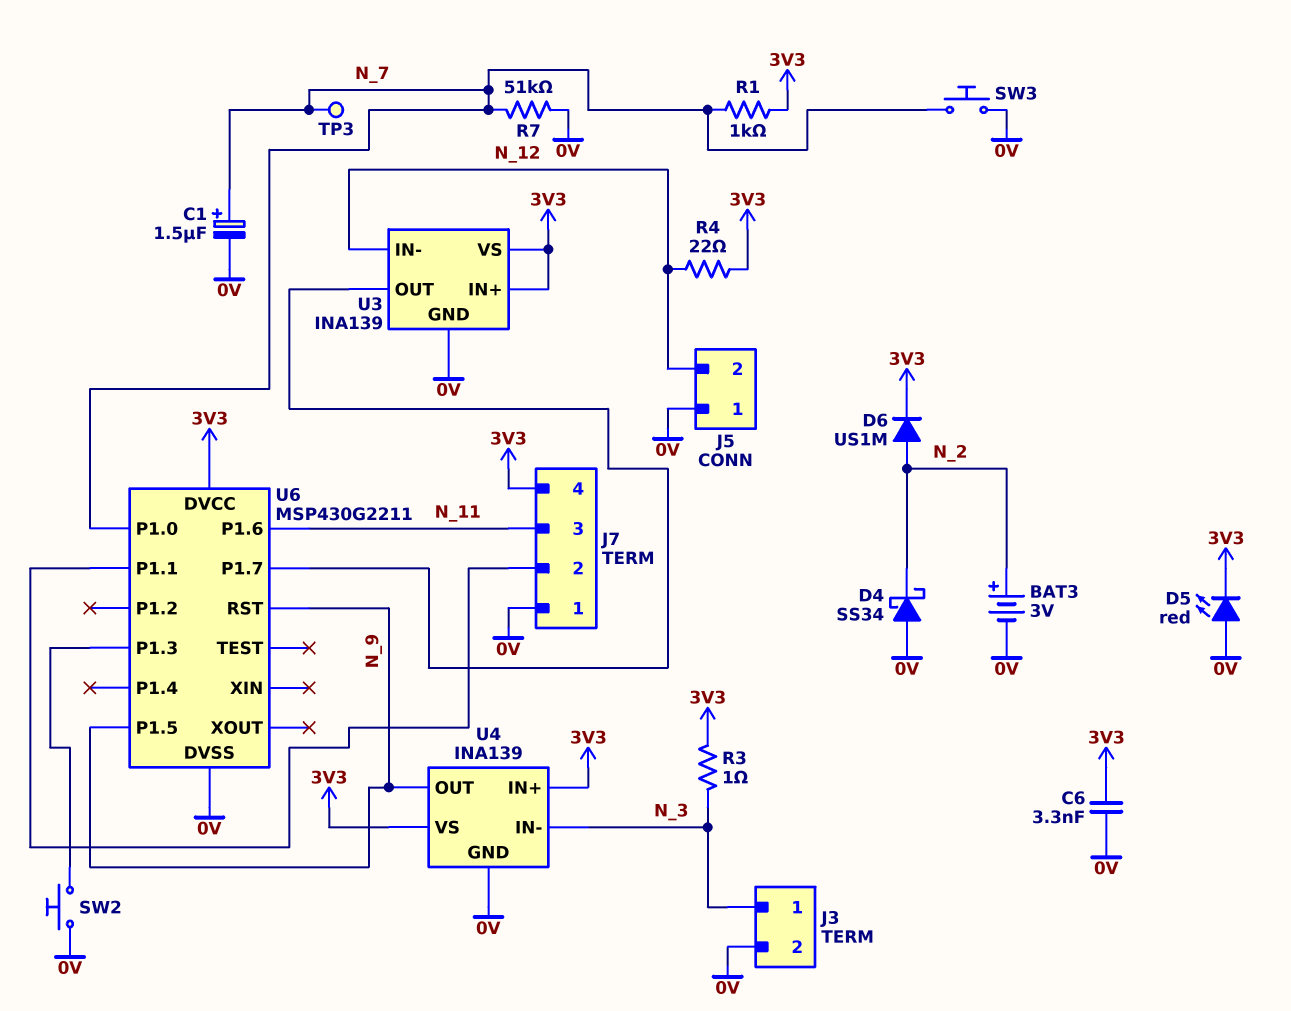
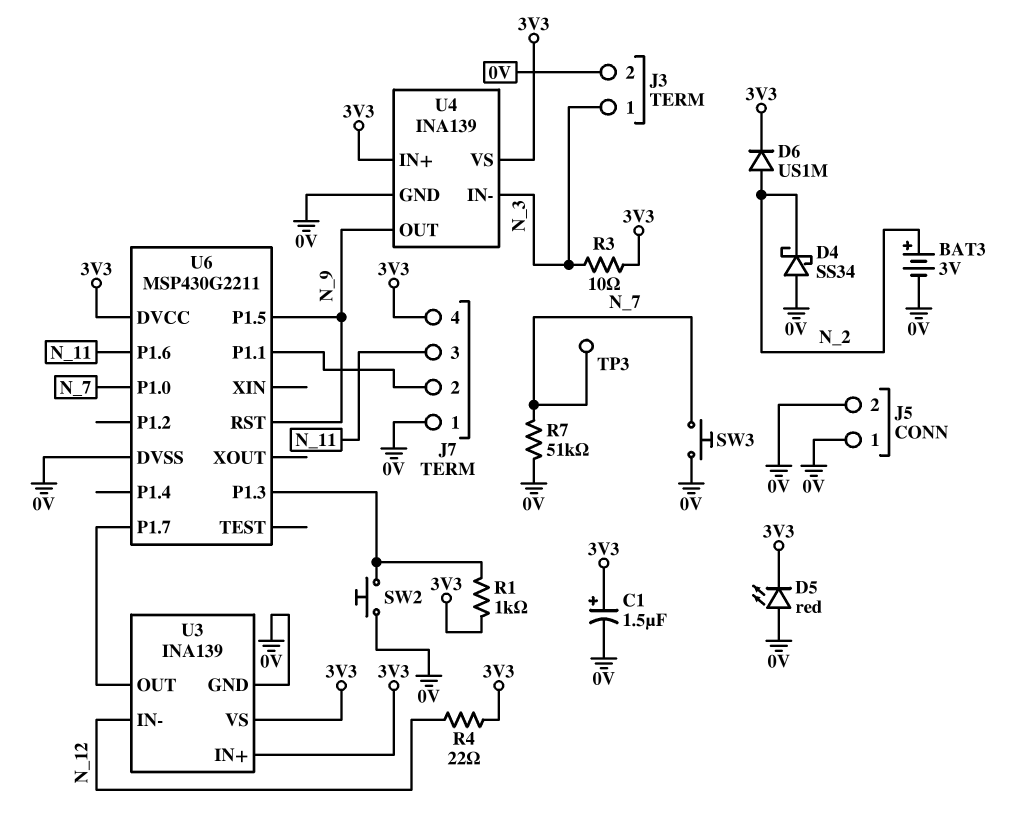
C1: 1.5uF (plus N_7, minus 0V) -> 1.5uF (plus 3V3, minus 0V)
C6: 3.3nF (0V, 3V3) -> none
J5 pin 2: N_12 -> 0V
R1: 1k (3V3, N_7) -> 1k (3V3, U6/P1.3)
R3: 1 (3V3, N_3) -> 10 (3V3, N_3)

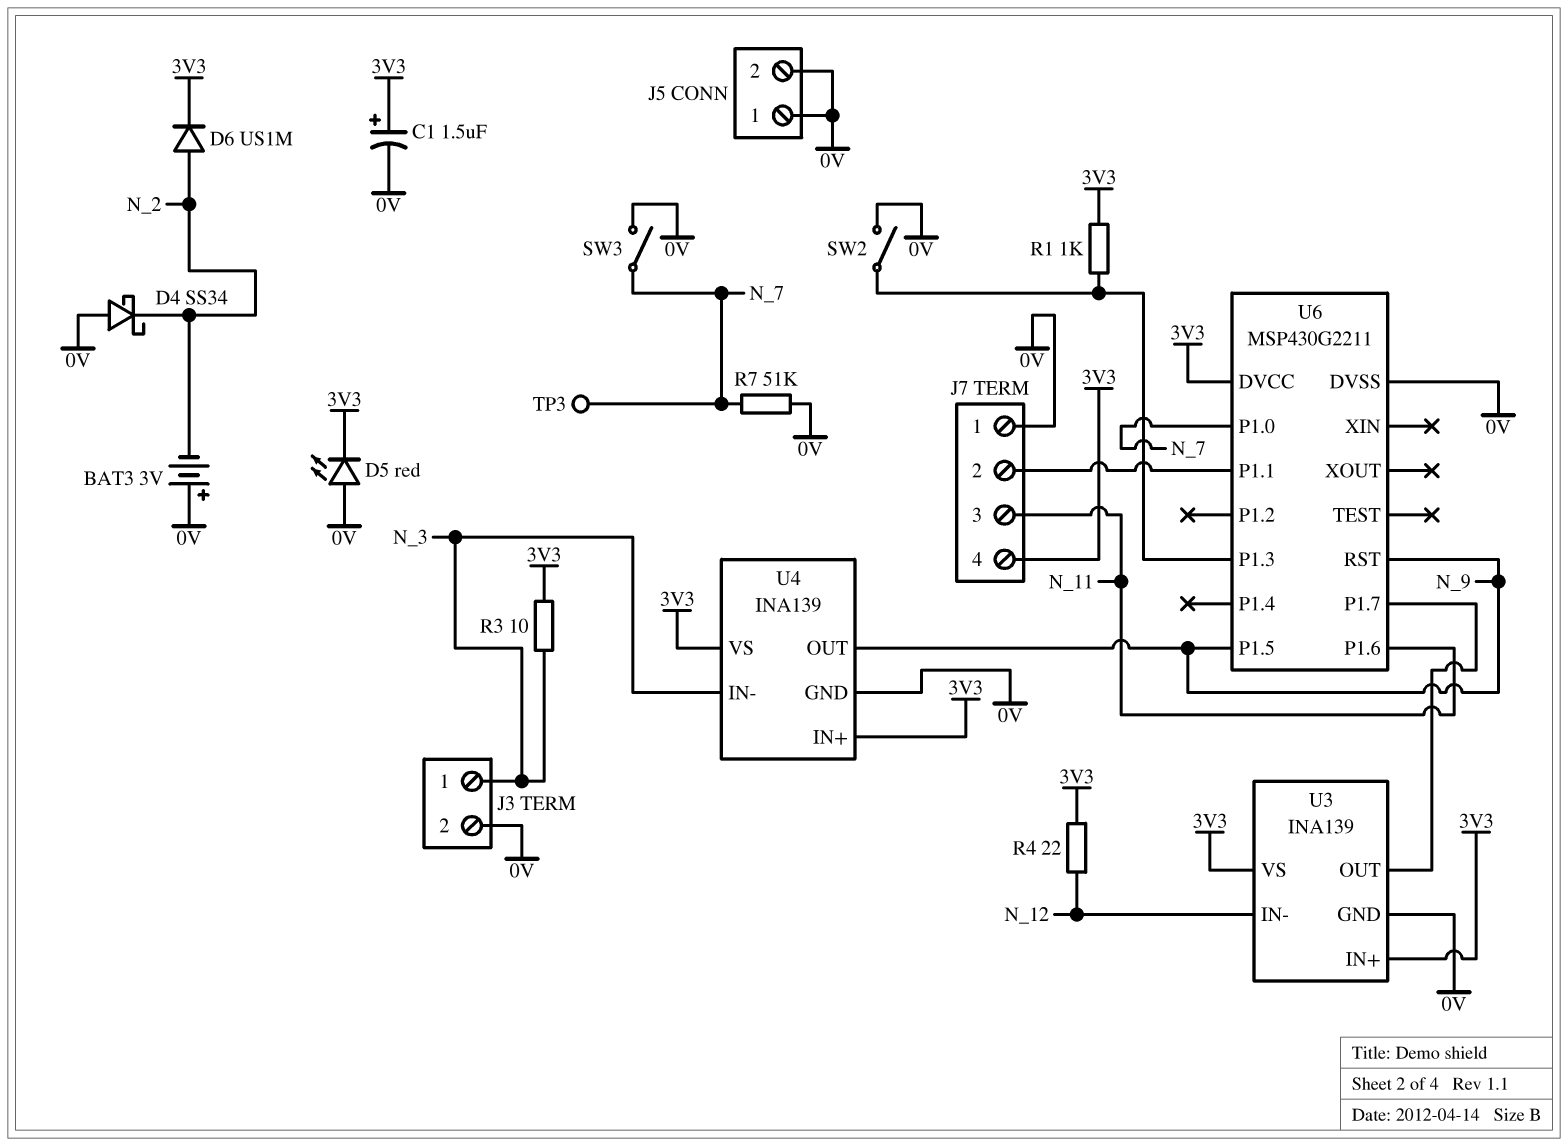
BAT3: 3V (plus N_2, minus 0V) -> 3V (plus 0V, minus N_2)
SW2: button (0V, U6/P1.3) -> switch (0V, U6/P1.3)
SW3: button (0V, N_7) -> switch (0V, N_7)

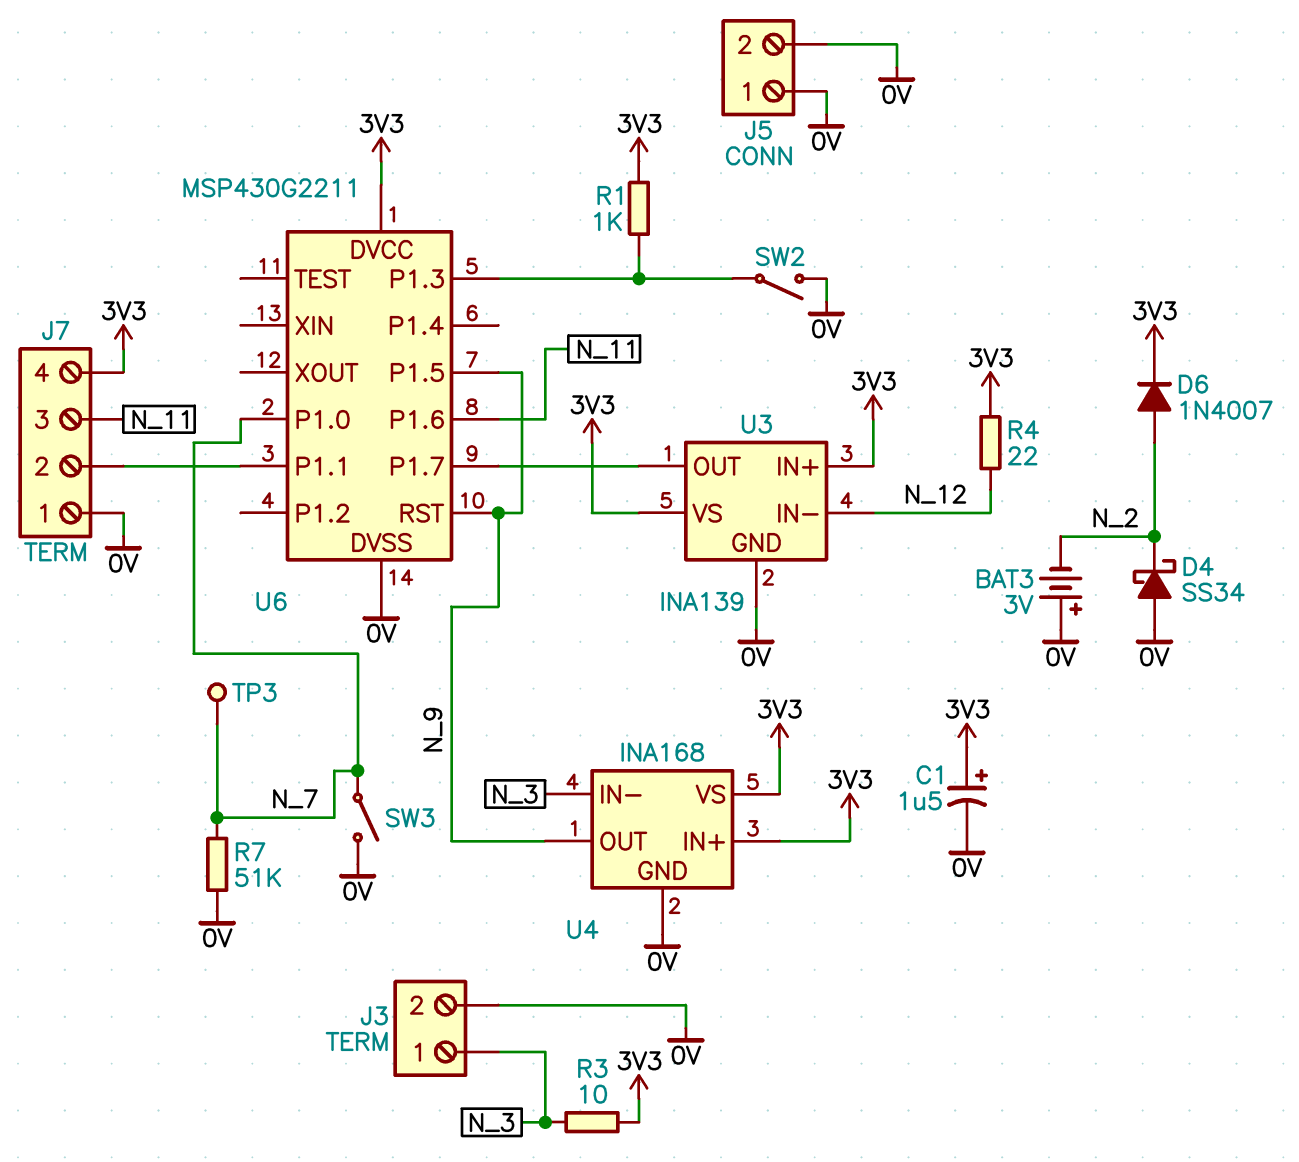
D5: LED red (A 0V, K 3V3) -> none
D6: diode US1M (A N_2, K 3V3) -> diode 1N4007 (A N_2, K 3V3)
U4: INA139 -> INA168

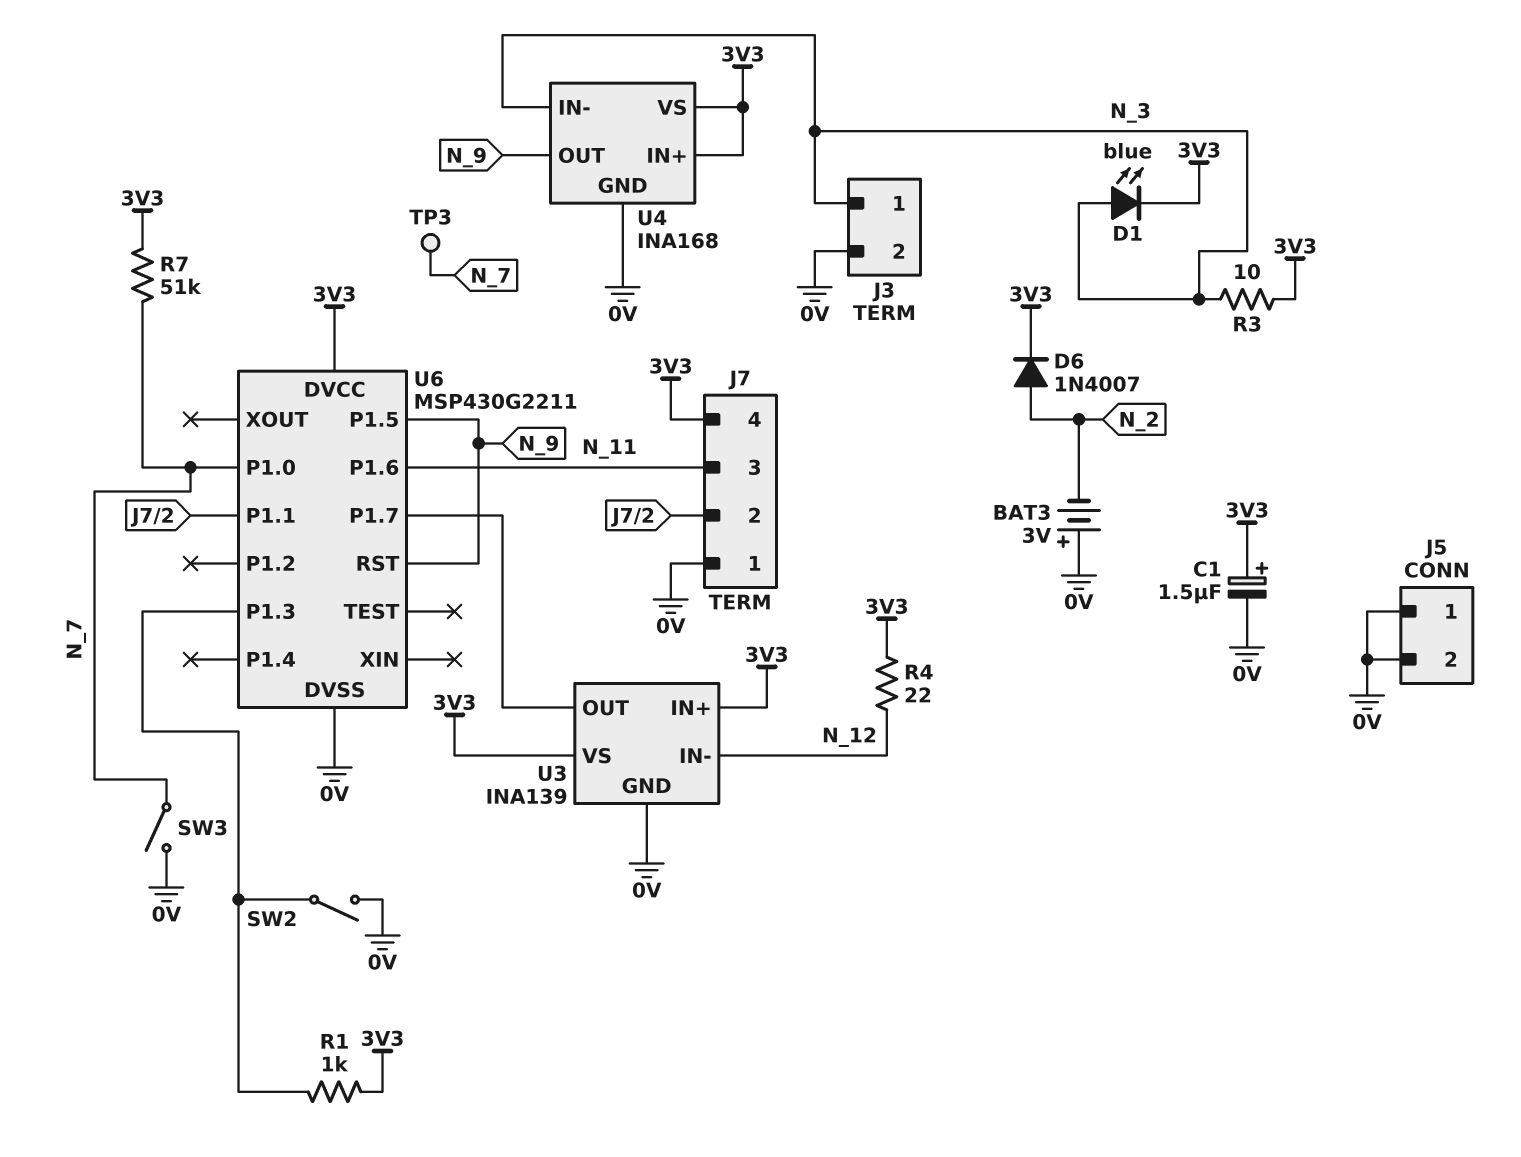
D1: none -> LED blue (A N_3, K 3V3)
D4: schottky SS34 (A 0V, K N_2) -> none
R7: 51k (0V, N_7) -> 51k (3V3, N_7)

